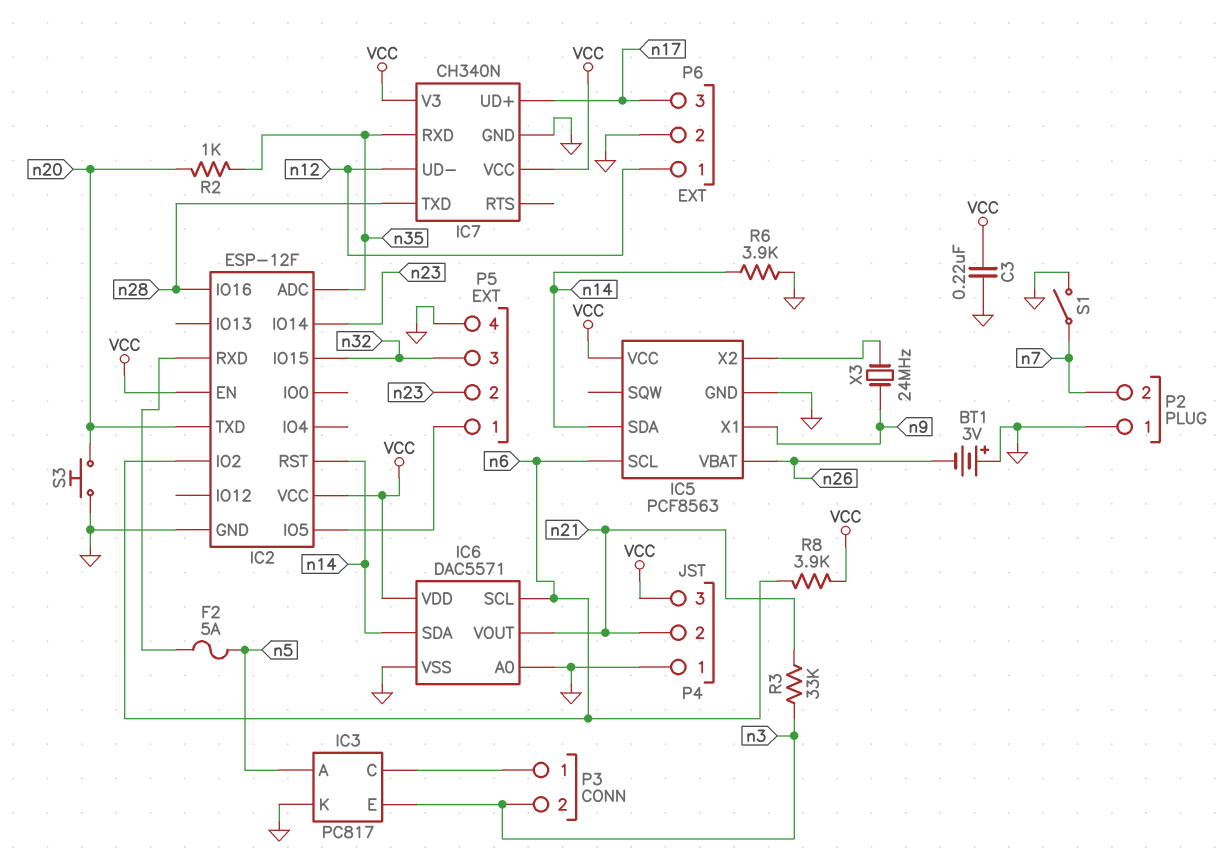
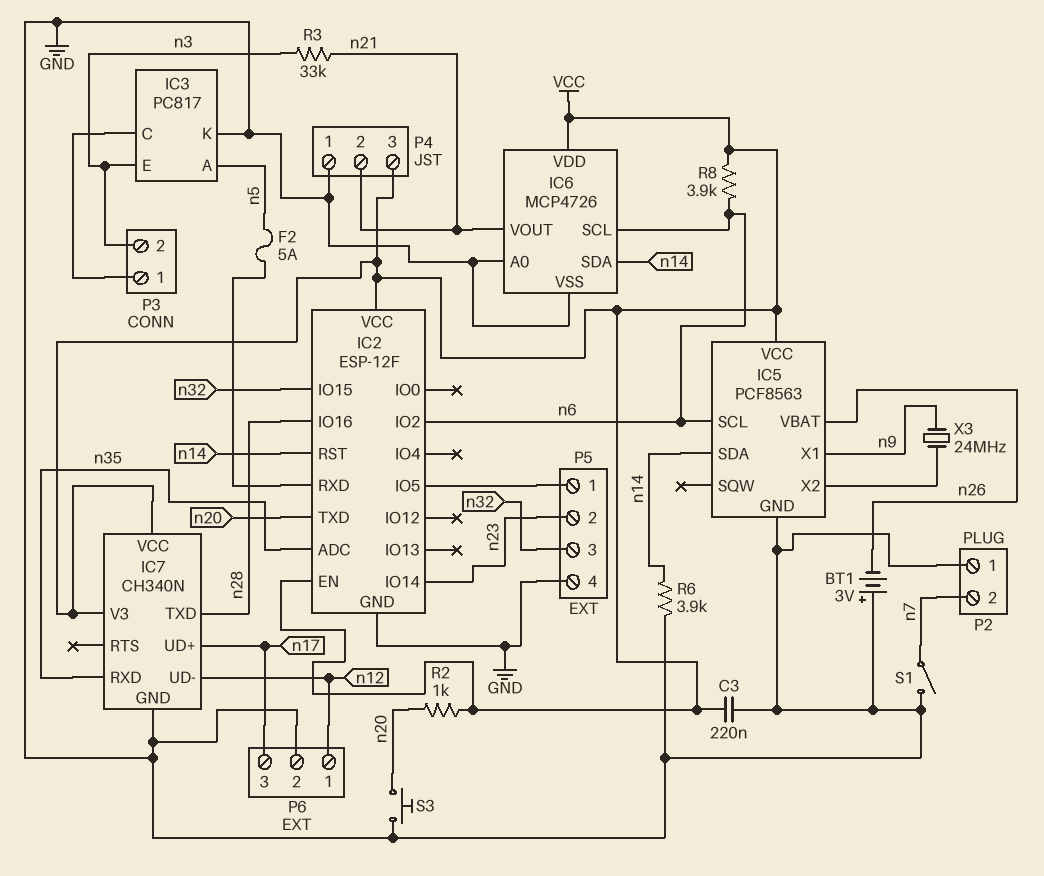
IC6: DAC5571 -> MCP4726
R2: 1k (n20, n35) -> 1k (VCC, n20)

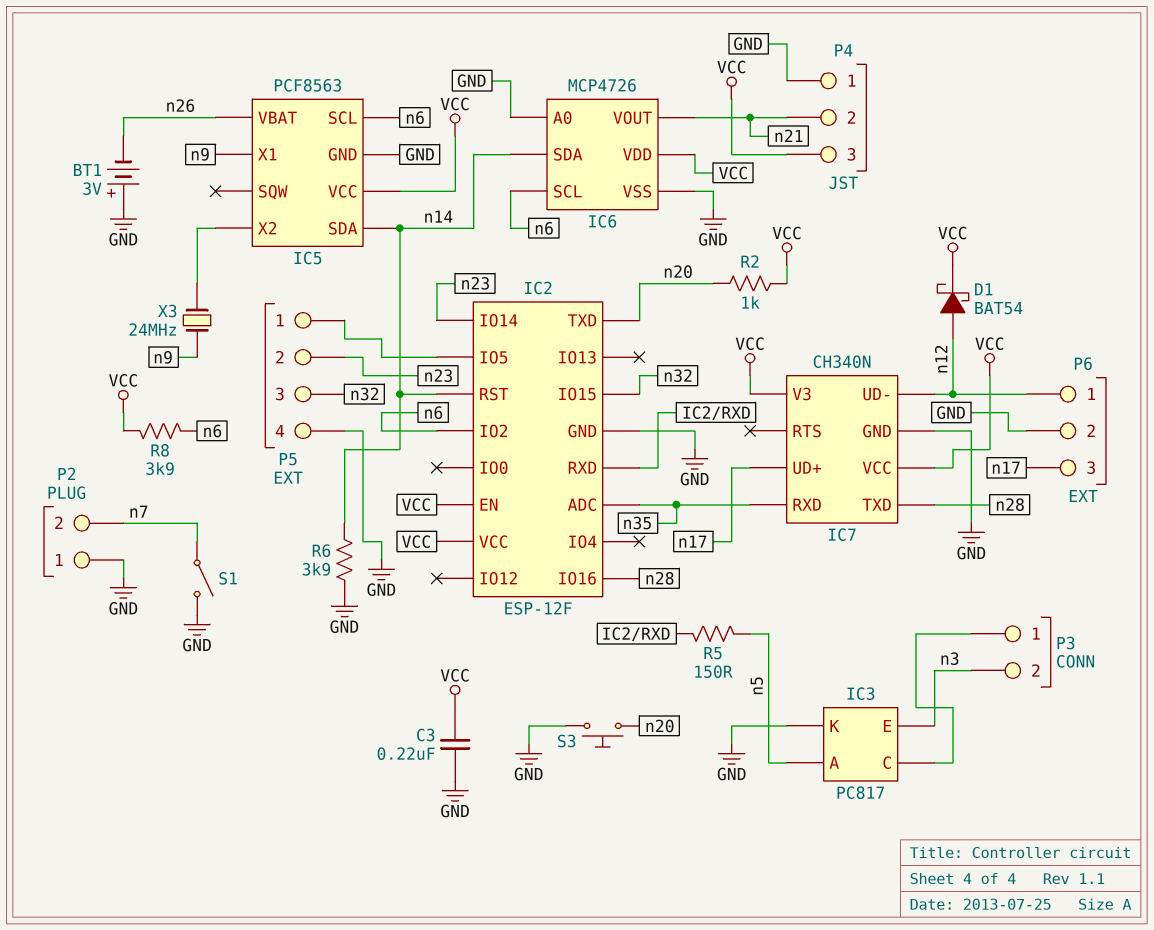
D1: none -> schottky BAT54 (A n12, K VCC)
F2: 5A (IC2/RXD, n5) -> none
R3: 33k (n3, n21) -> none
R5: none -> 150 (IC2/RXD, n5)

